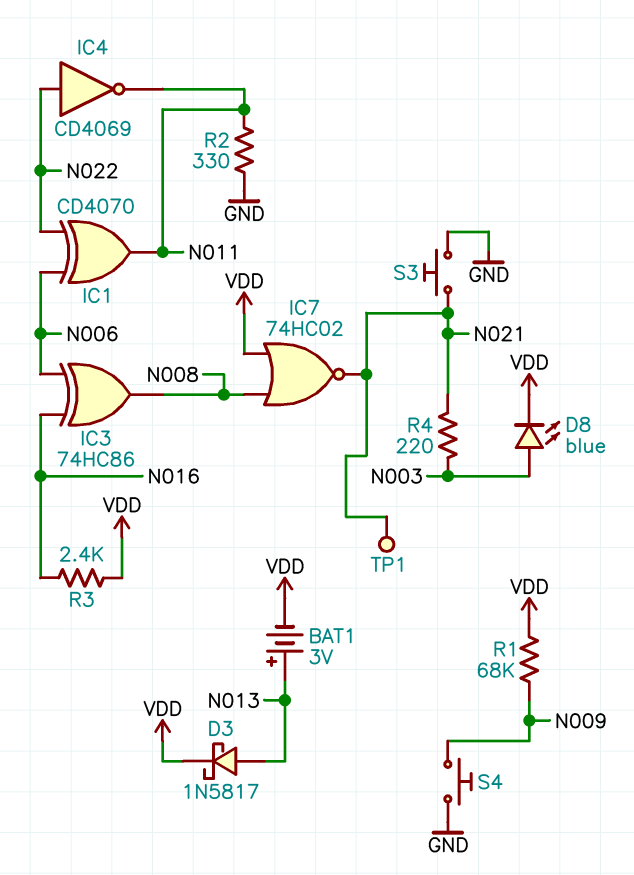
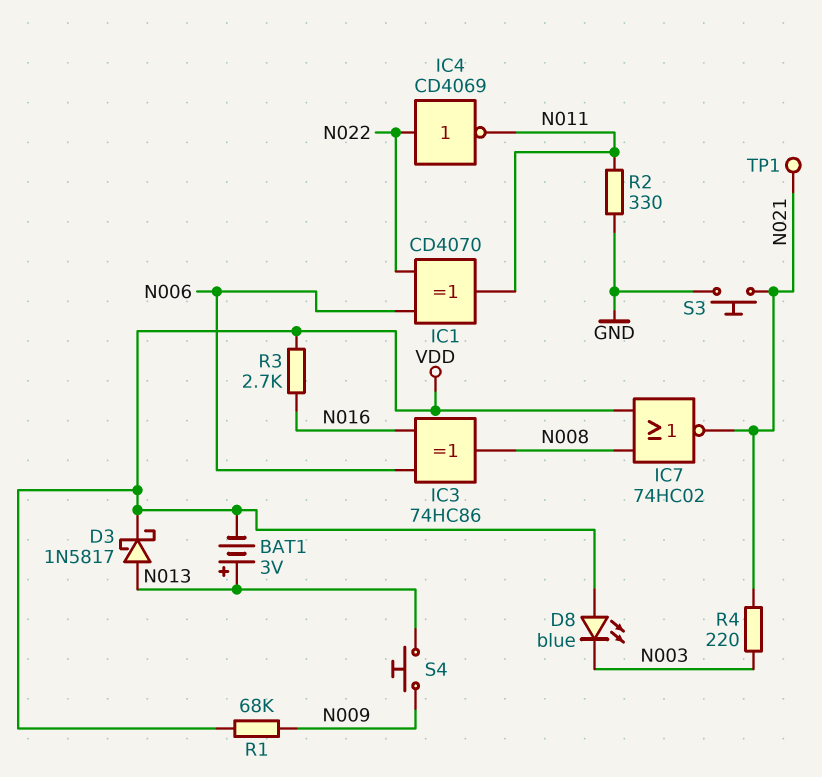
D8: LED blue (A N003, K VDD) -> LED blue (A VDD, K N003)
R3: 2.4k (N016, VDD) -> 2.7k (N016, VDD)
S4: button (GND, N009) -> button (N009, N013)

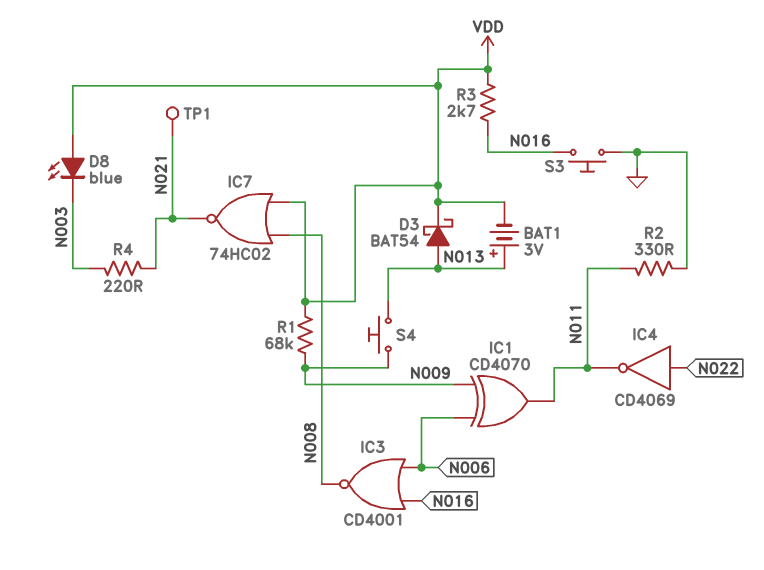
D3: schottky 1N5817 (A N013, K VDD) -> schottky BAT54 (A N013, K VDD)
IC1: XOR CD4070 (in N006, in N022, out N011) -> XOR CD4070 (in N006, in N009, out N011)
IC3: XOR 74HC86 (in N006, in N016, out N008) -> NOR CD4001 (in N006, in N016, out N008)
S3: button (GND, N021) -> button (GND, N016)

